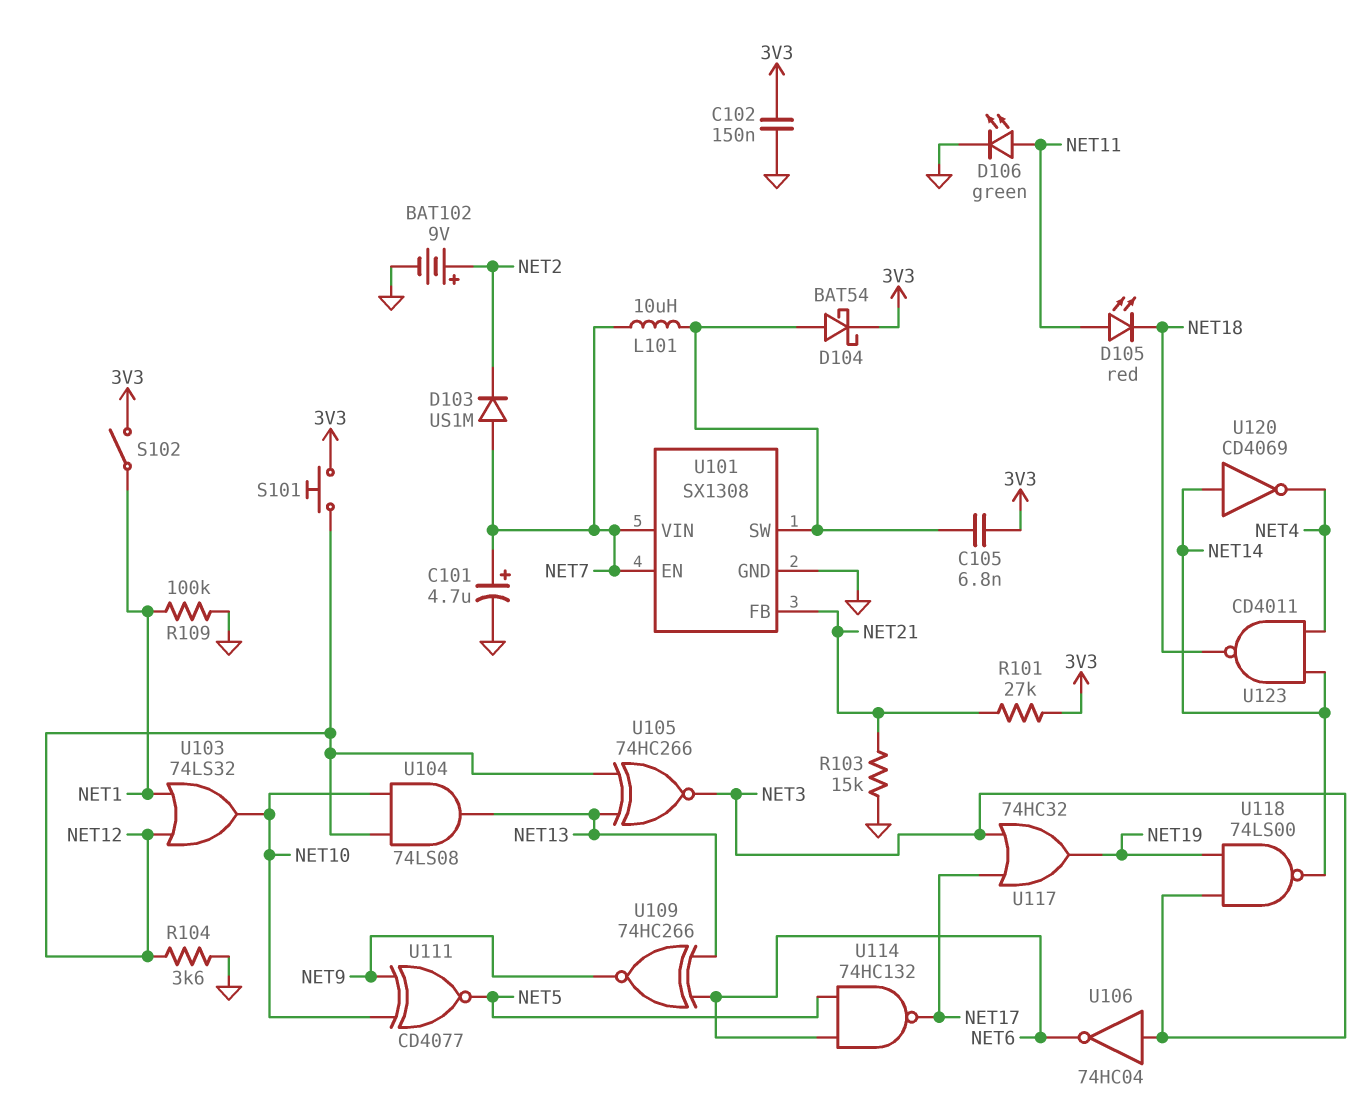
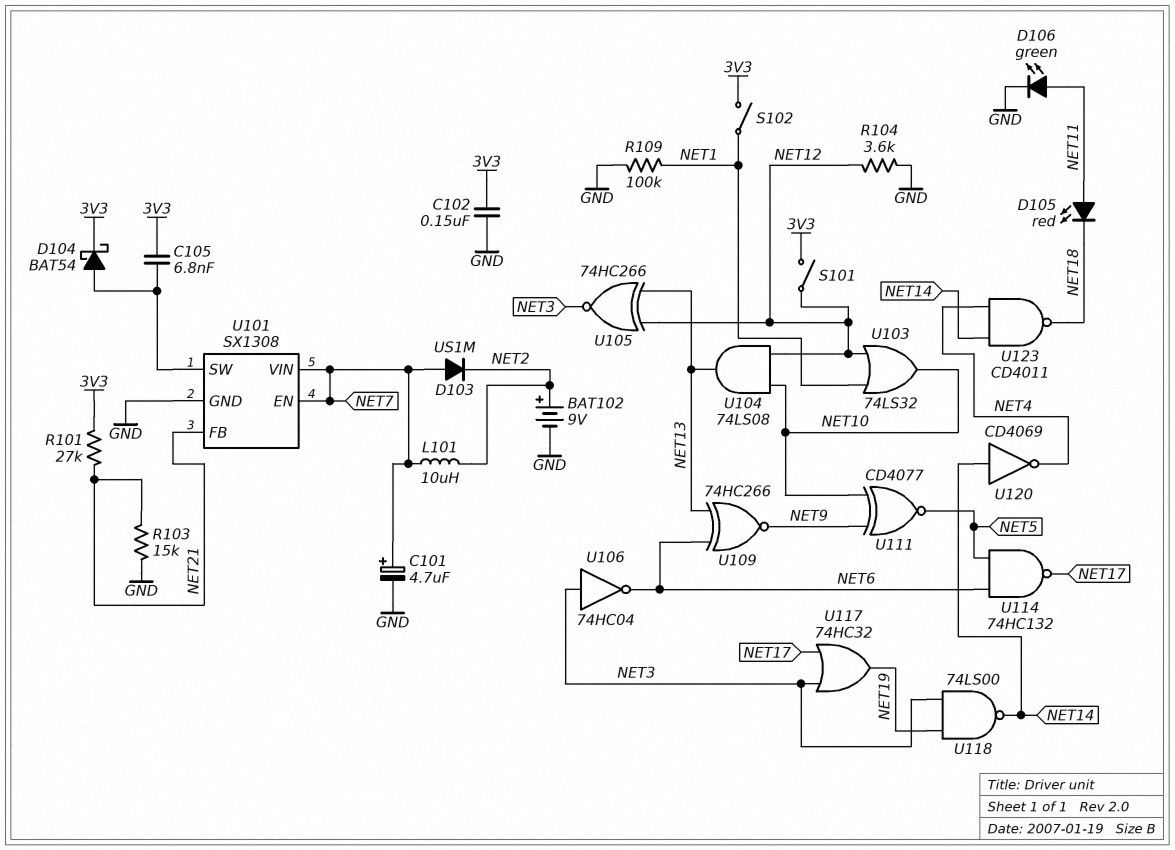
L101: 10uH (NET7, U101/SW) -> 10uH (NET2, NET7)
S101: button (3V3, NET12) -> switch (3V3, NET12)

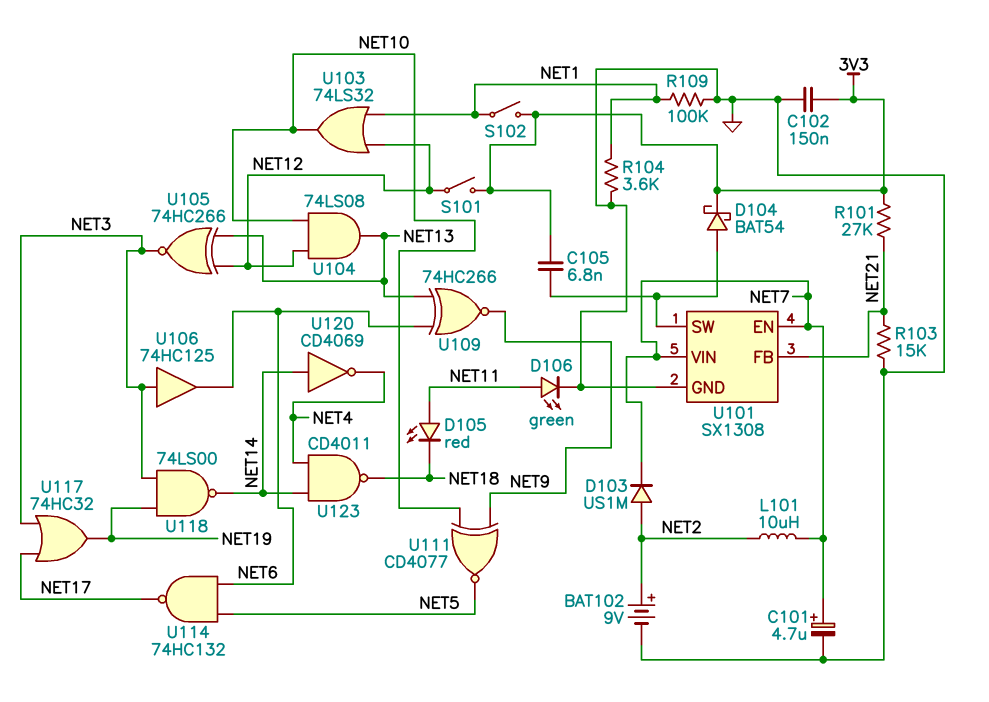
D103: diode US1M (A NET7, K NET2) -> diode US1M (A NET2, K NET7)
R104: 3.6k (GND, NET12) -> 3.6k (GND, NET1)
U106: NOT 74HC04 (in NET3, out NET6) -> buffer 74HC125 (in NET3, out NET6)

